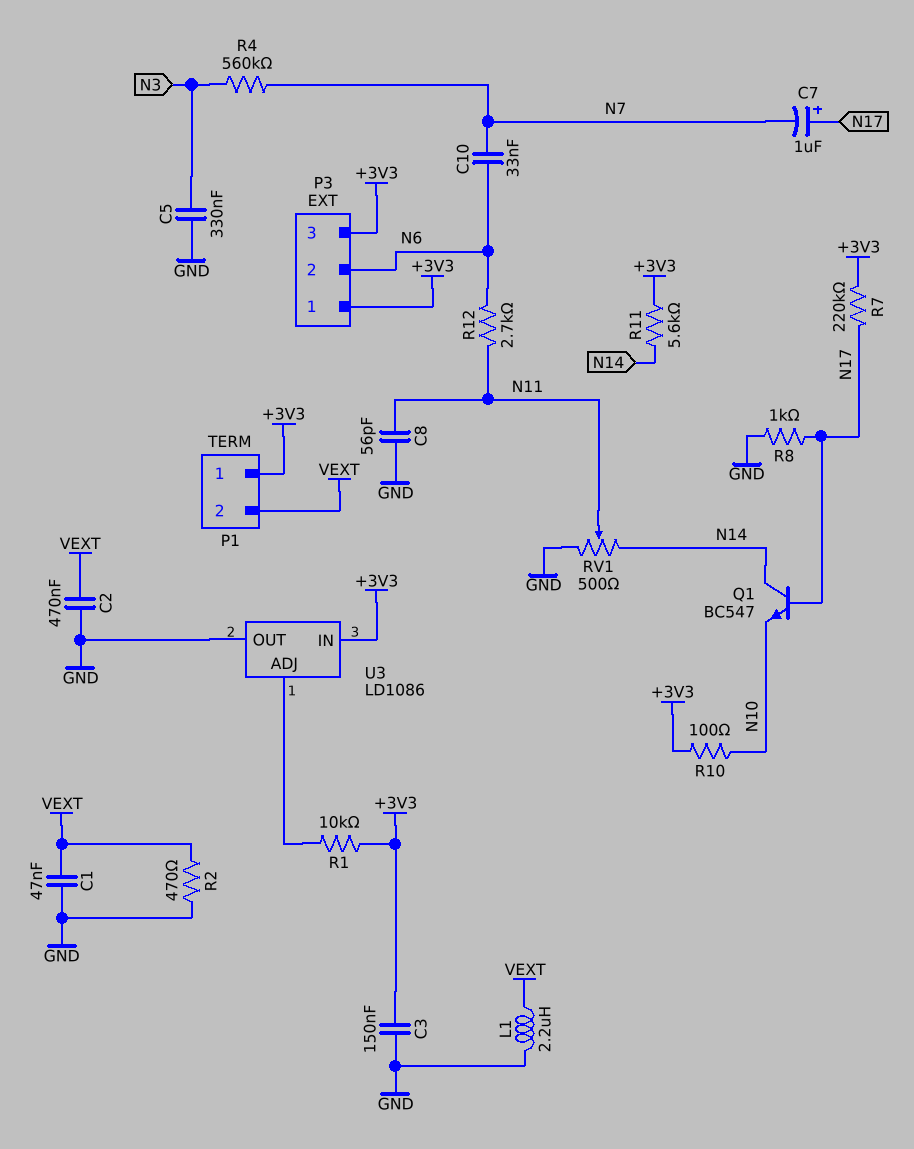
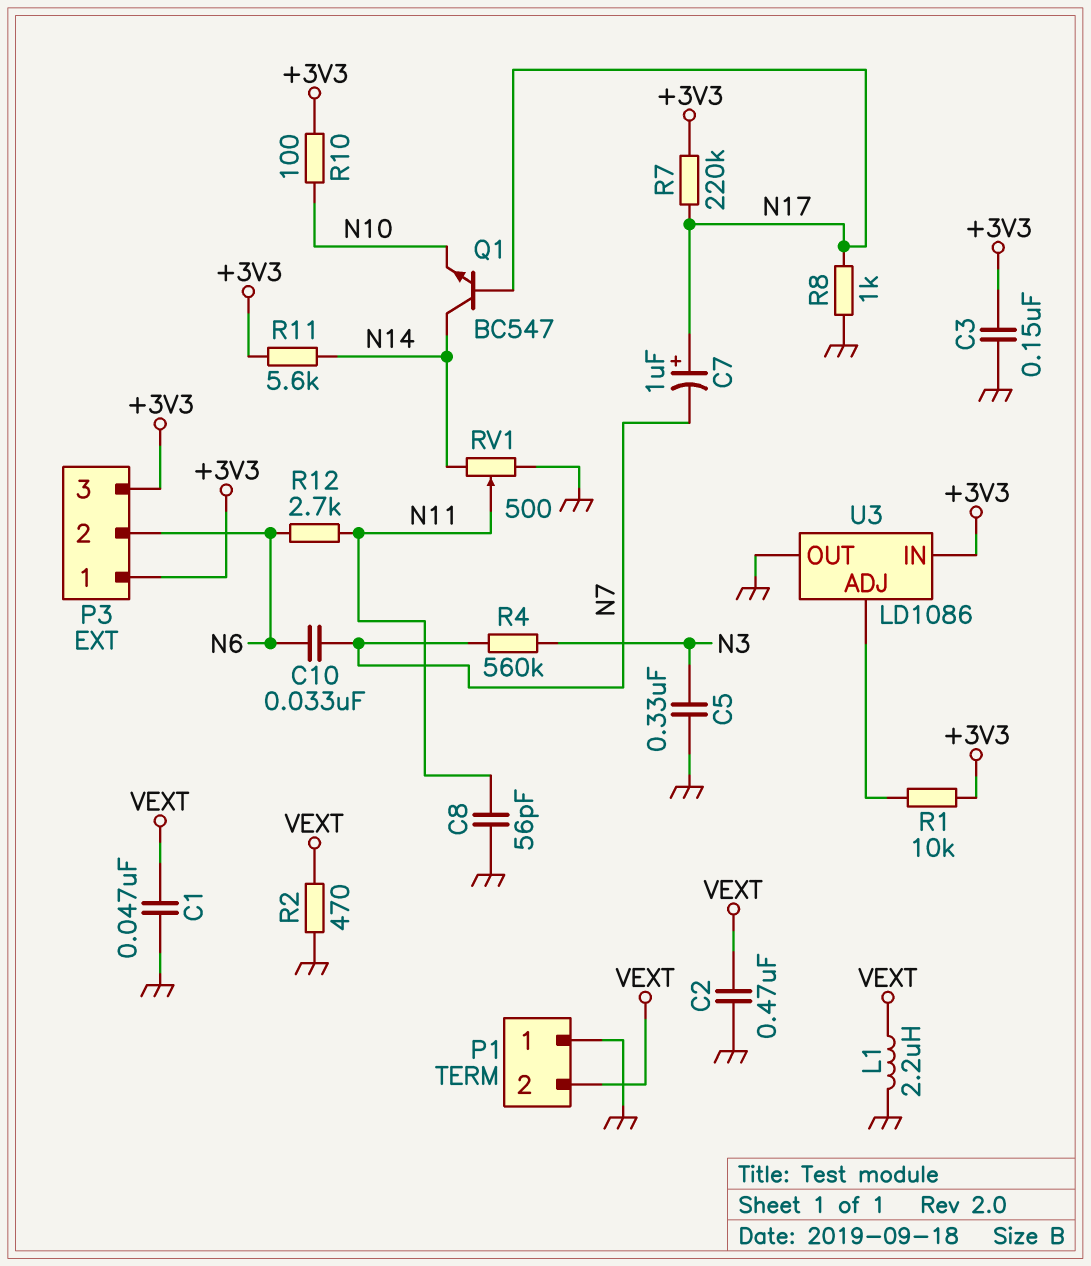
P1 pin 1: +3V3 -> GND

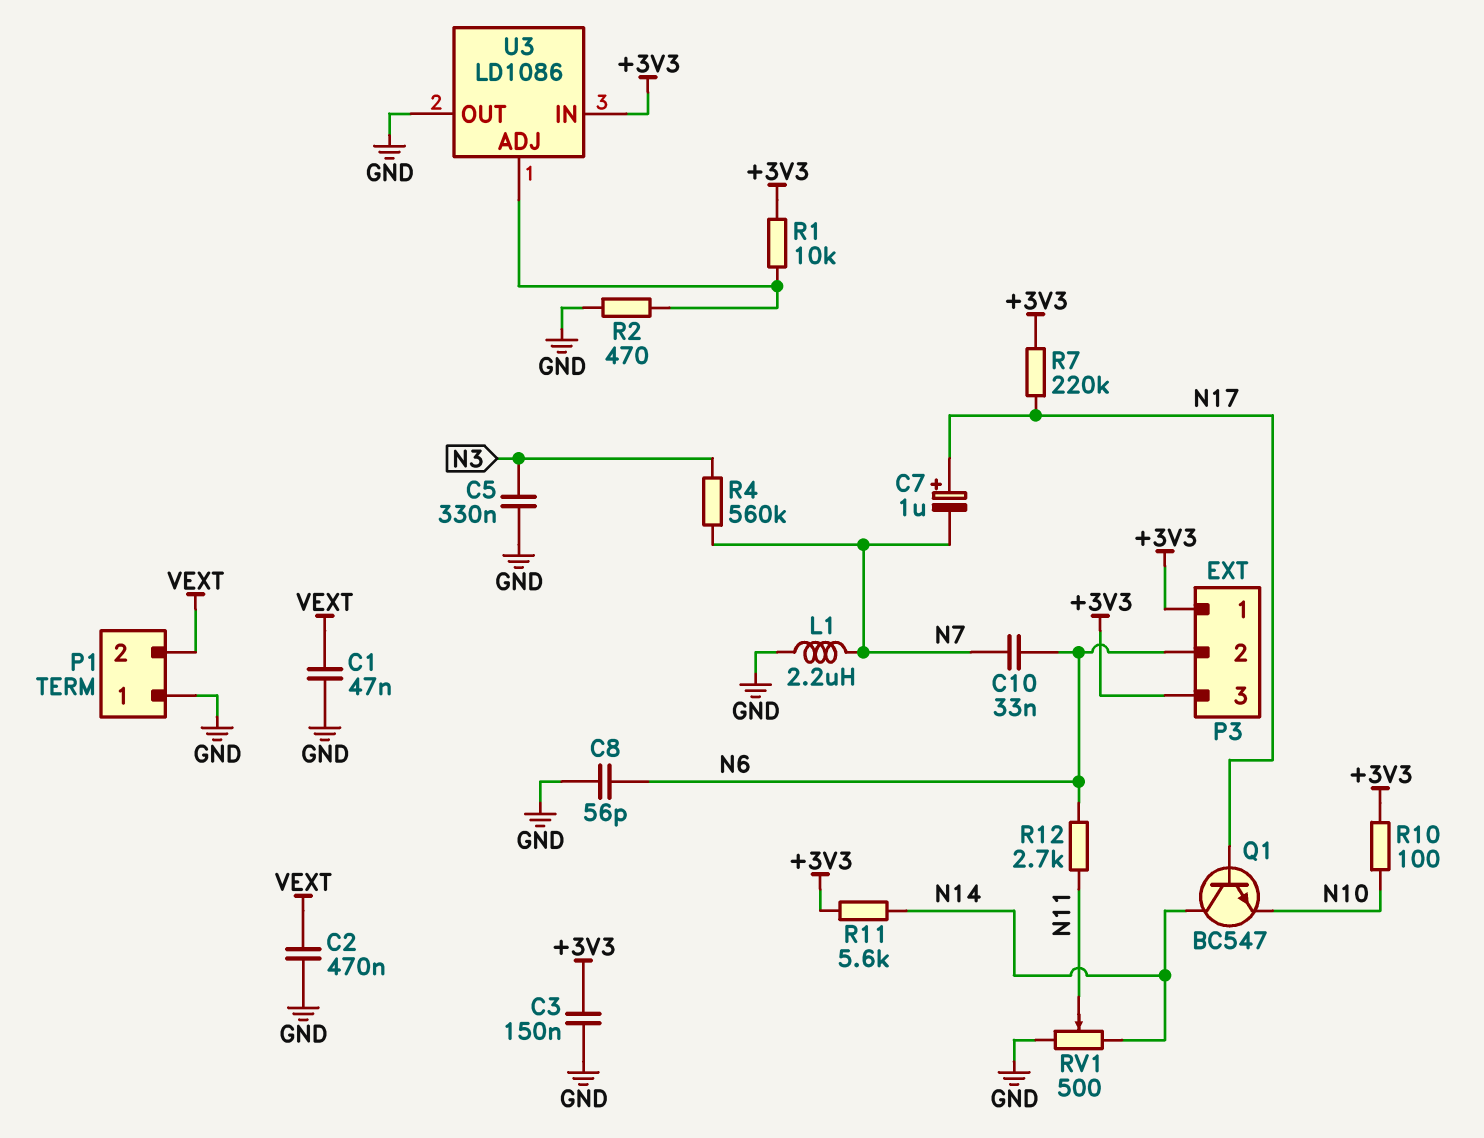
C8: 56pF (GND, N11) -> 56pF (GND, N6)
L1: 2.2uH (GND, VEXT) -> 2.2uH (GND, N7)
R2: 470 (GND, VEXT) -> 470 (GND, U3/ADJ)
R8: 1k (GND, N17) -> none

